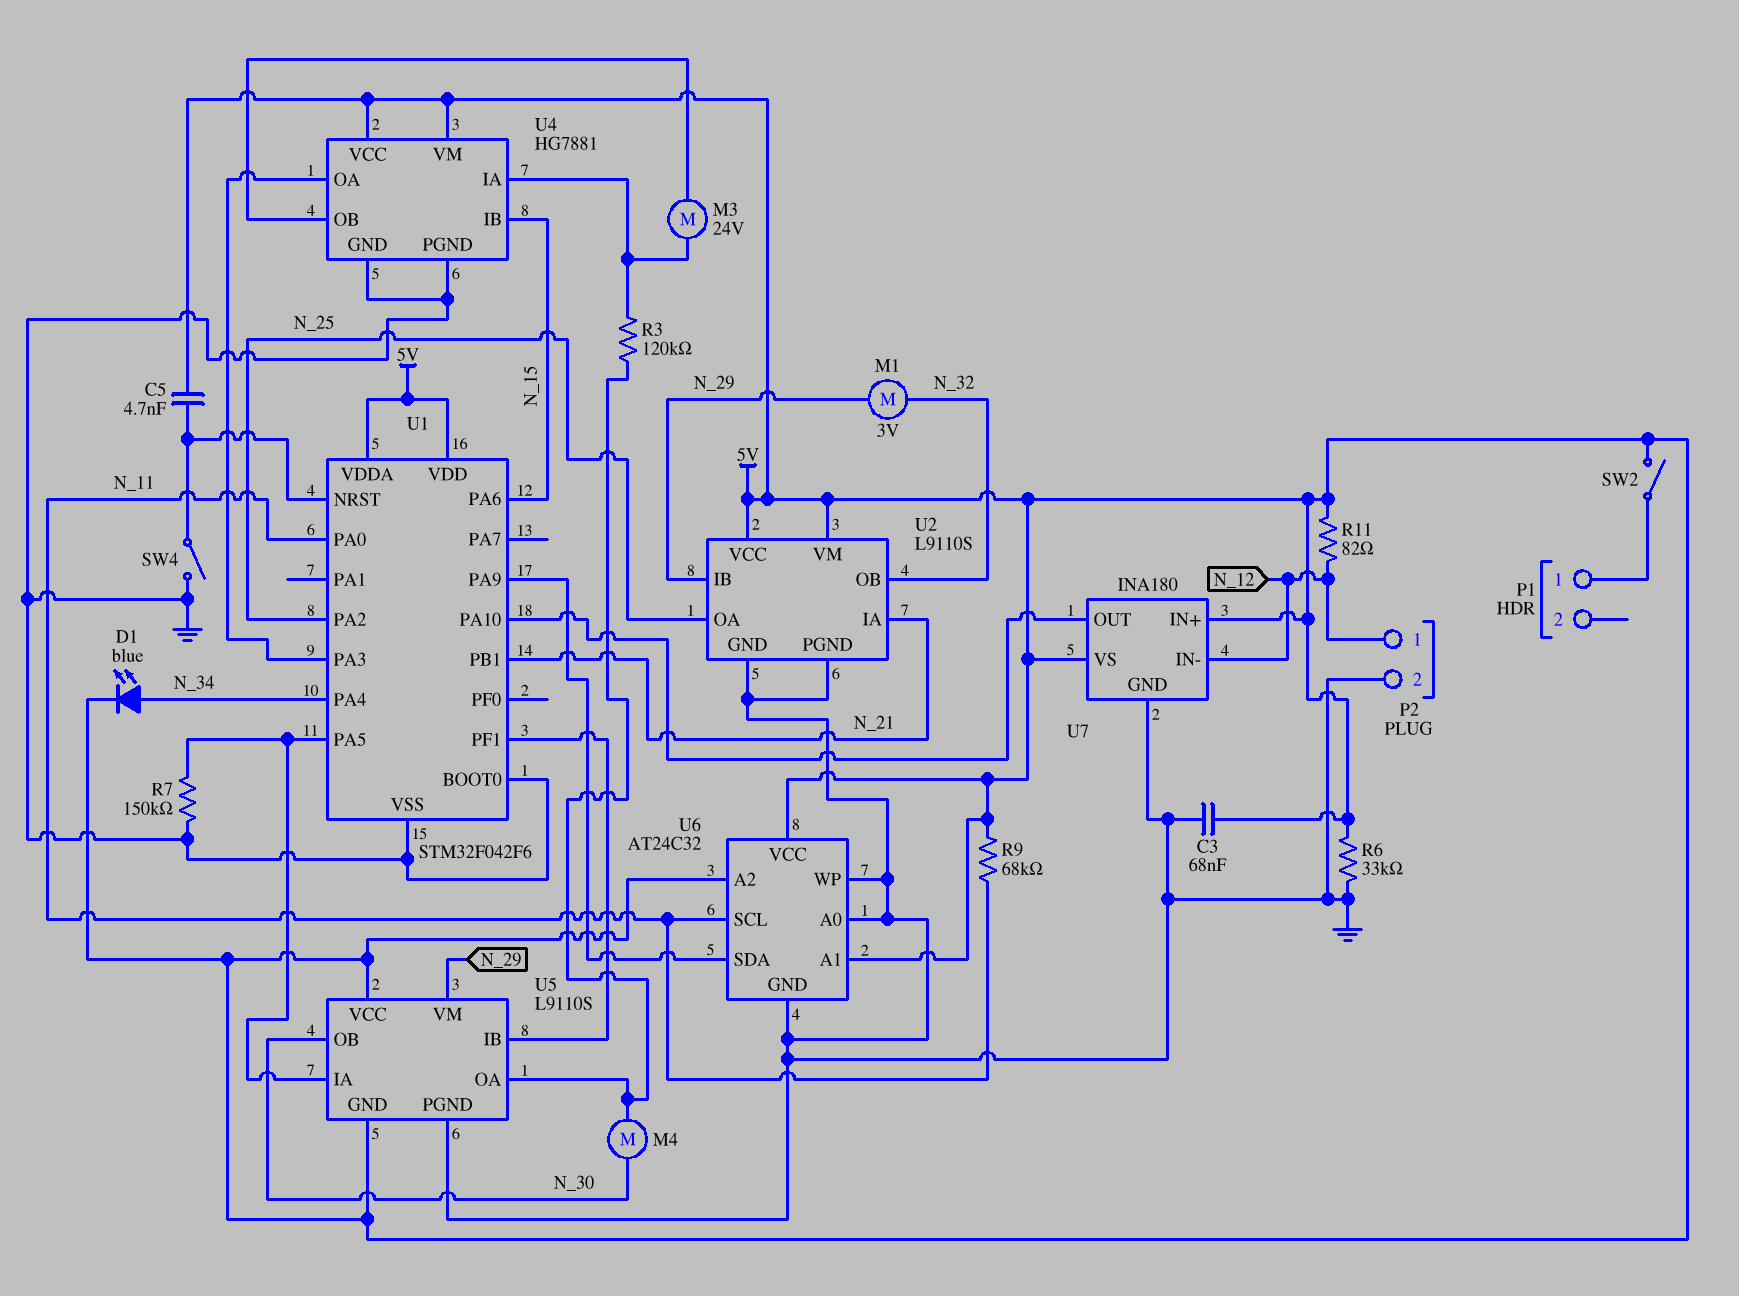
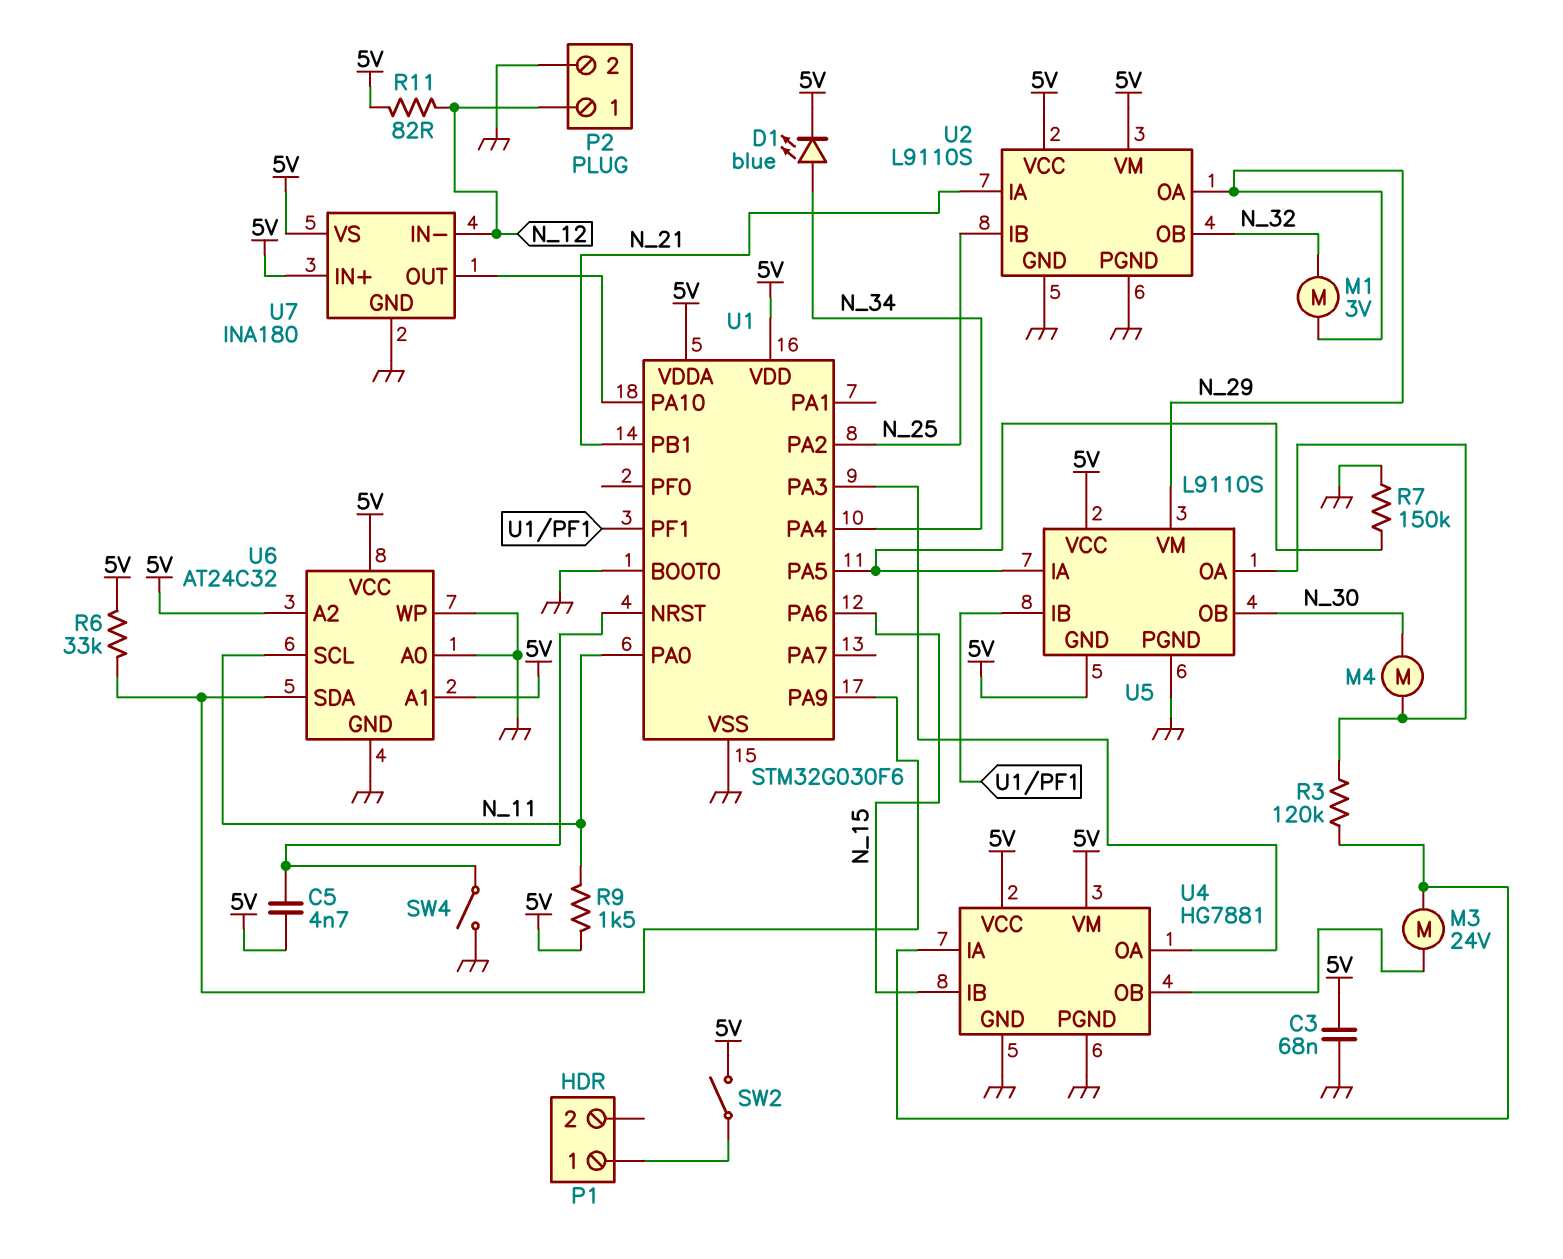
R6: 33k (5V, GND) -> 33k (5V, U1/PA9)
R9: 68k (5V, N_11) -> 1.5k (5V, N_11)
U1: STM32F042F6 -> STM32G030F6
U2 pin IB: N_29 -> N_25
U2 pin OA: N_25 -> N_29

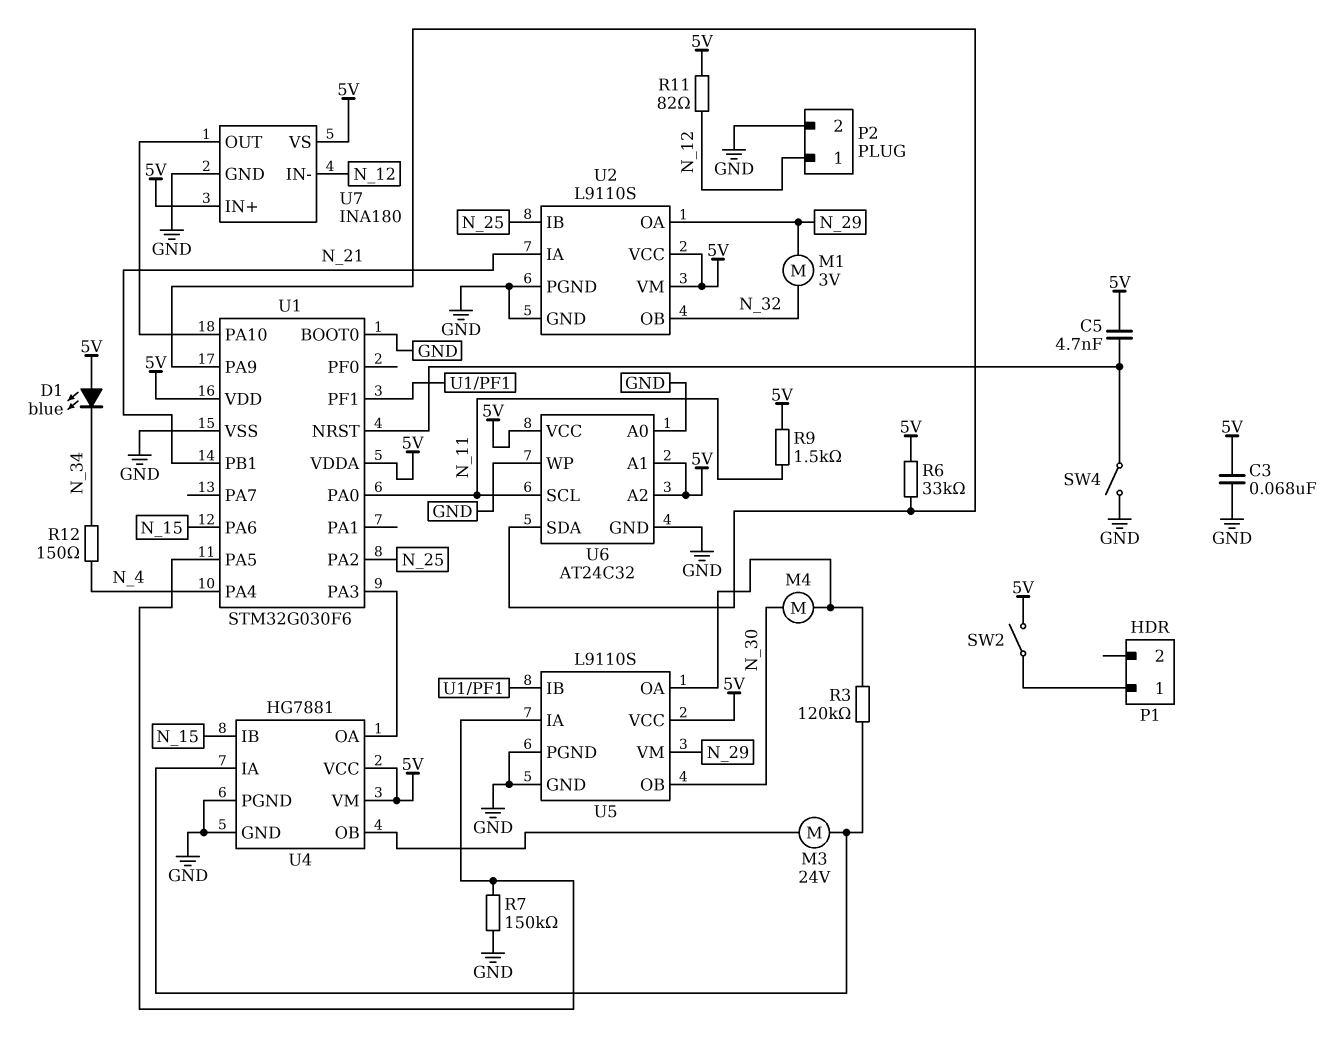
D1: LED blue (A N_34, K 5V) -> LED blue (A 5V, K N_34)
R12: none -> 150 (N_4, N_34)
U1 pin PA4: N_34 -> N_4
U5 pin GND: 5V -> GND

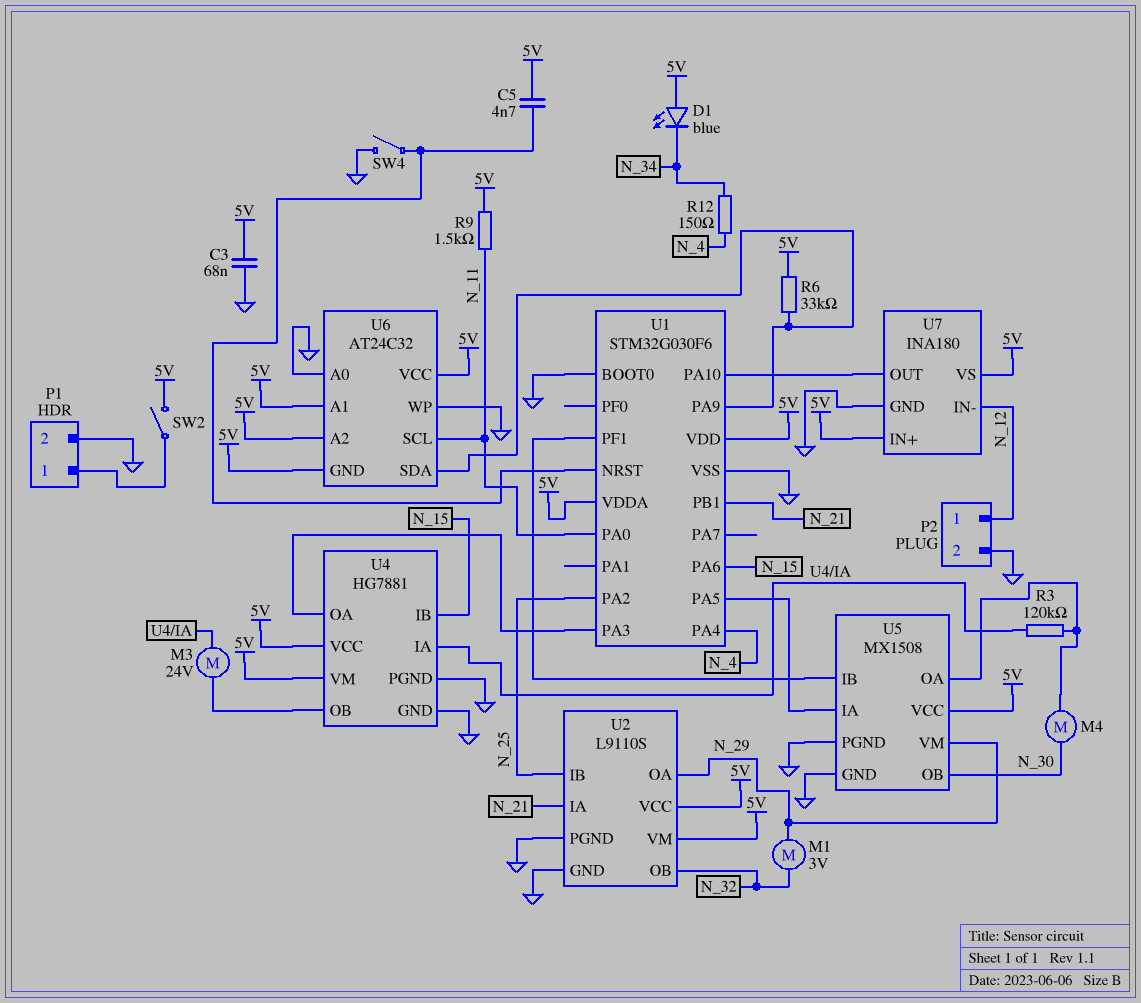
P1 pin 2: none -> GND
R7: 150k (GND, U1/PA5) -> none
R11: 82 (5V, N_12) -> none
U5: L9110S -> MX1508
U6 pin GND: GND -> 5V

